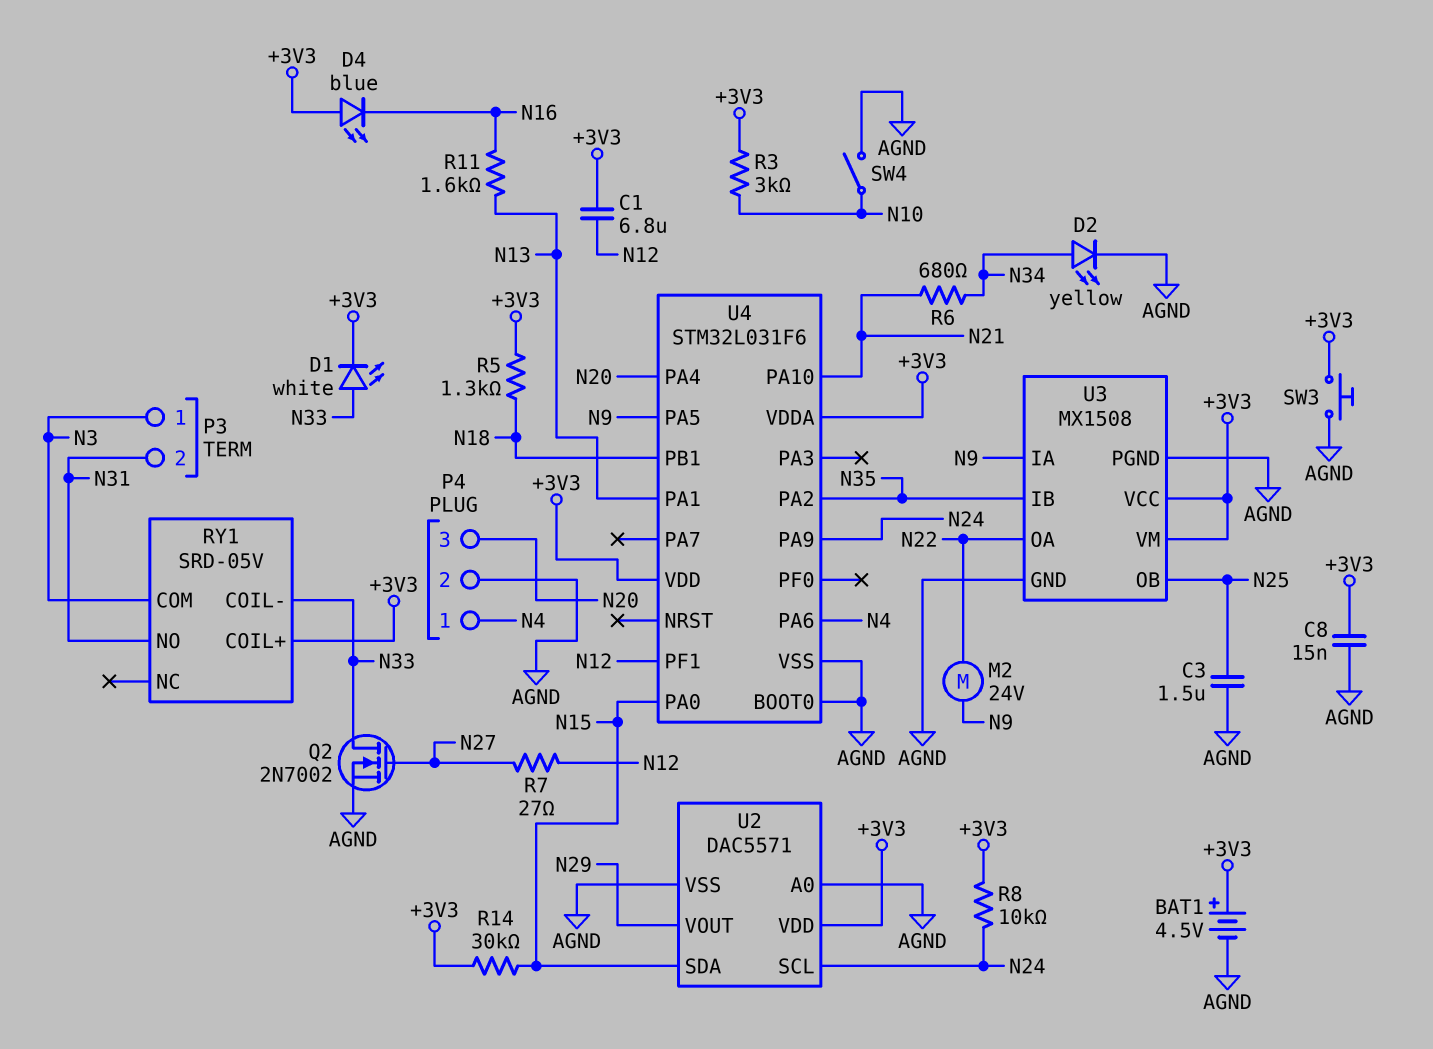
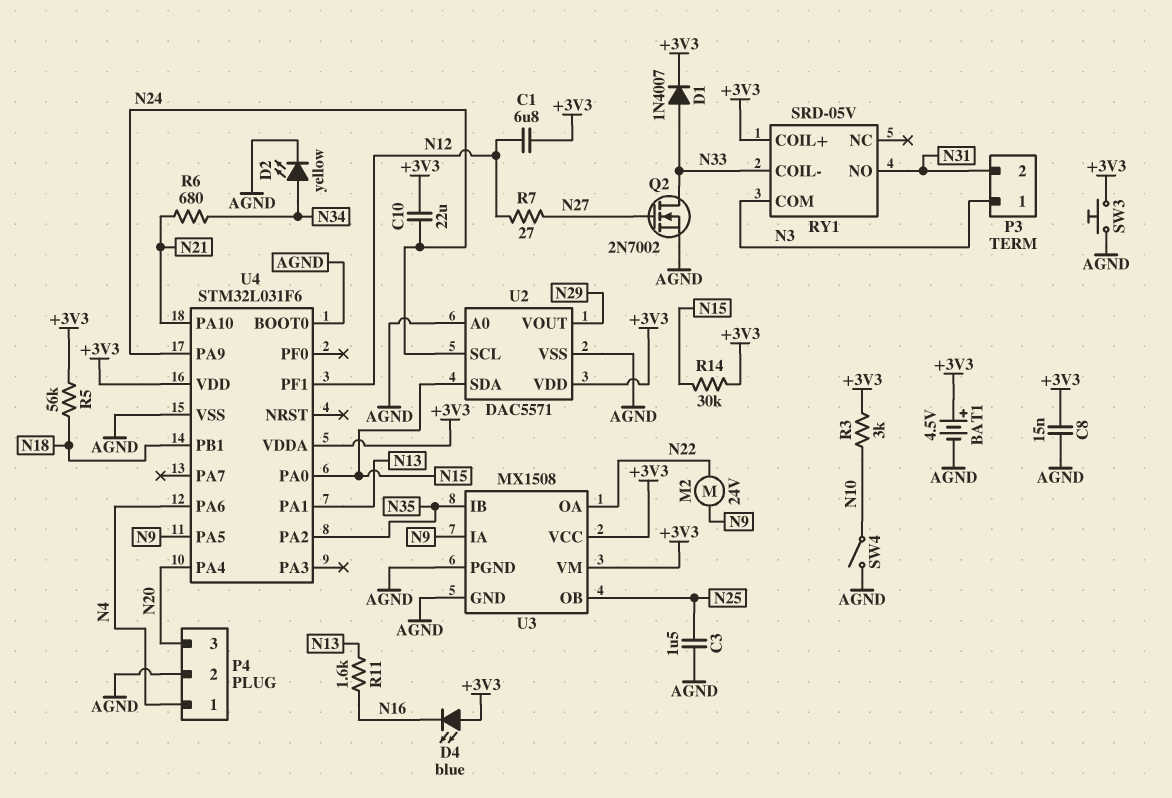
C10: none -> 22uF (+3V3, N24)
D1: LED white (A N33, K +3V3) -> diode 1N4007 (A N33, K +3V3)
R5: 1.3k (+3V3, N18) -> 56k (+3V3, N18)
R8: 10k (+3V3, N24) -> none

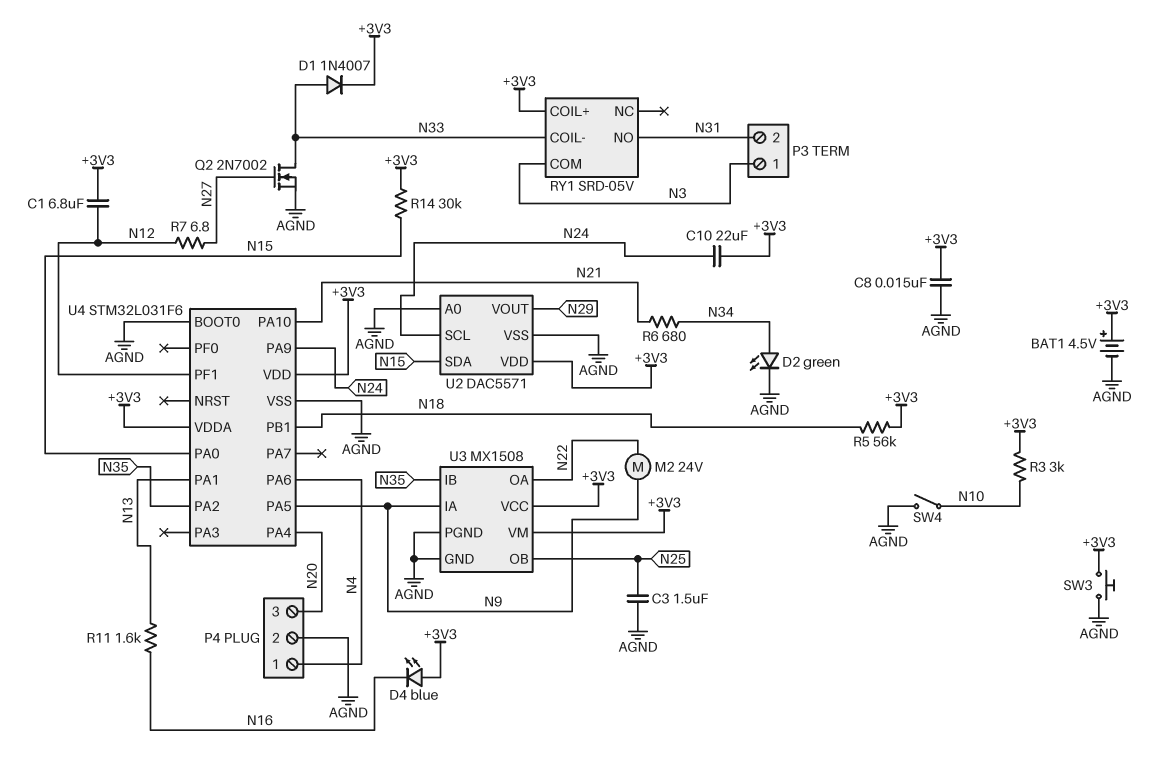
D2: LED yellow (A N34, K AGND) -> LED green (A N34, K AGND)
R7: 27 (N12, N27) -> 6.8 (N12, N27)

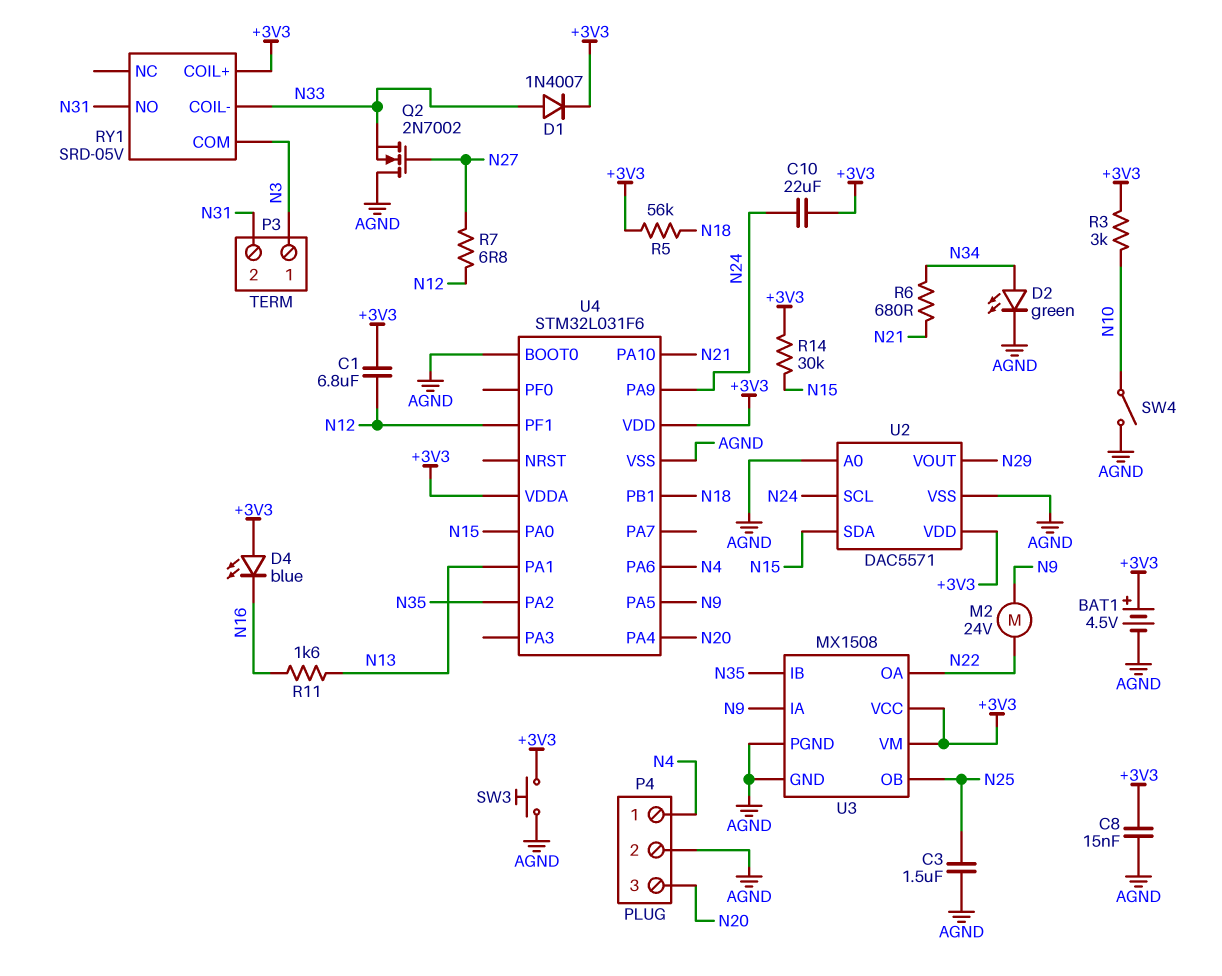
Q2: NMOS 2N7002 (G N27, D N33, S AGND) -> NMOS 2N7002 (G N27, D AGND, S N33)

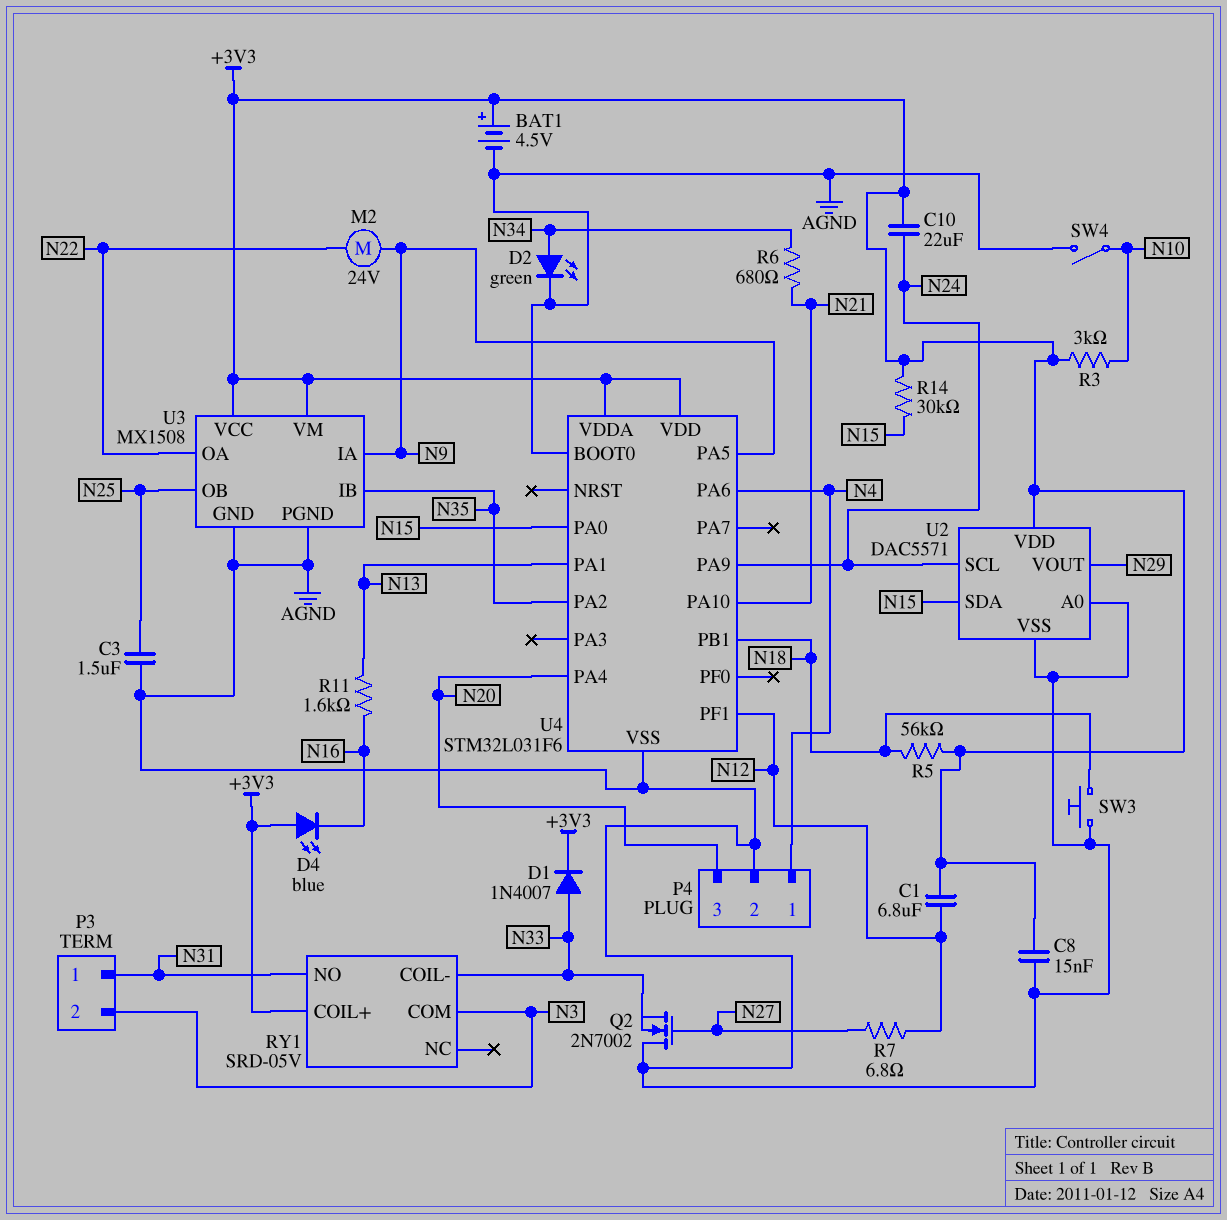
P3 pin 1: N3 -> N31
P3 pin 2: N31 -> N3
SW3: button (+3V3, AGND) -> button (AGND, N18)

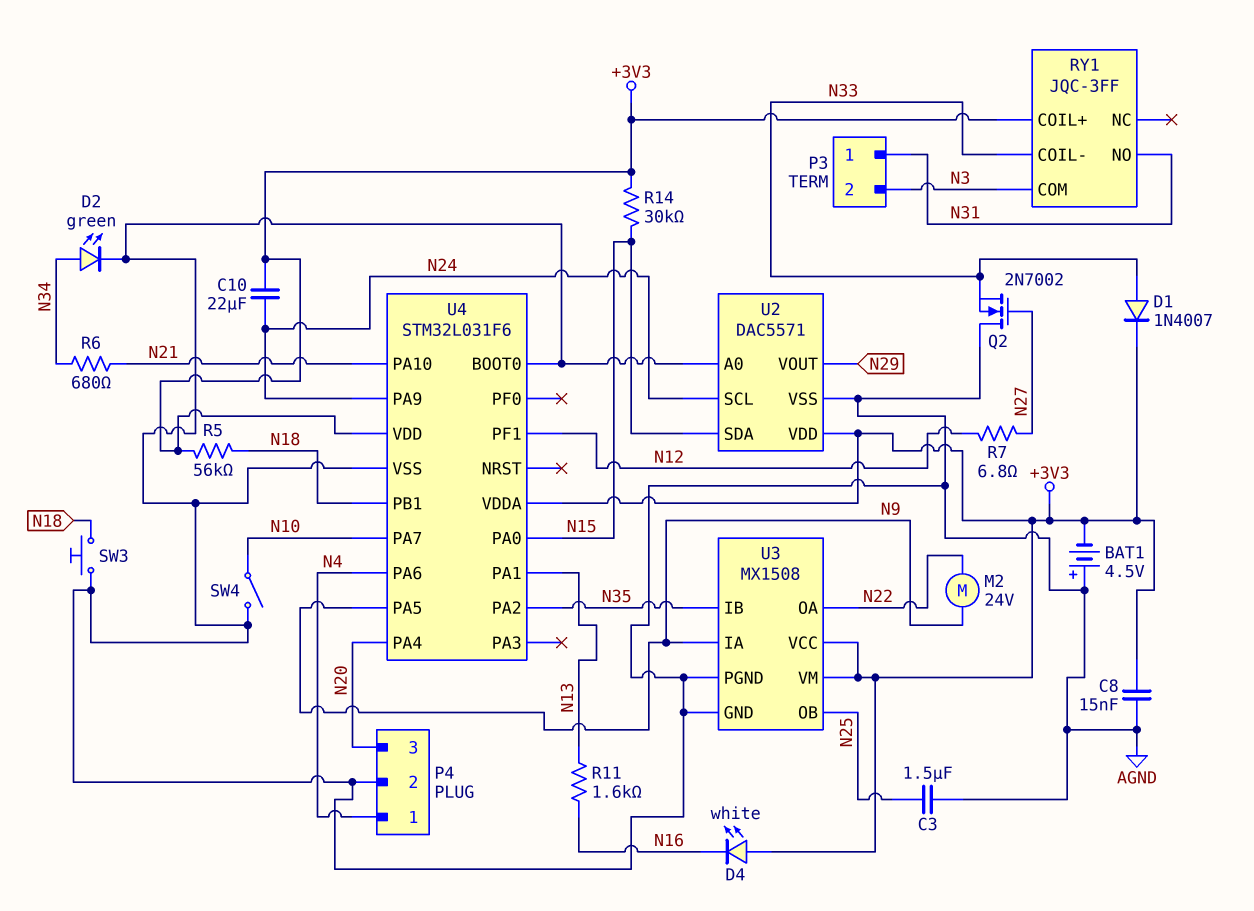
BAT1: 4.5V (plus +3V3, minus AGND) -> 4.5V (plus AGND, minus +3V3)
C1: 6.8uF (+3V3, N12) -> none
D4: LED blue (A +3V3, K N16) -> LED white (A +3V3, K N16)
R3: 3k (+3V3, N10) -> none
RY1: SRD-05V -> JQC-3FF
U4 pin PA7: none -> N10

